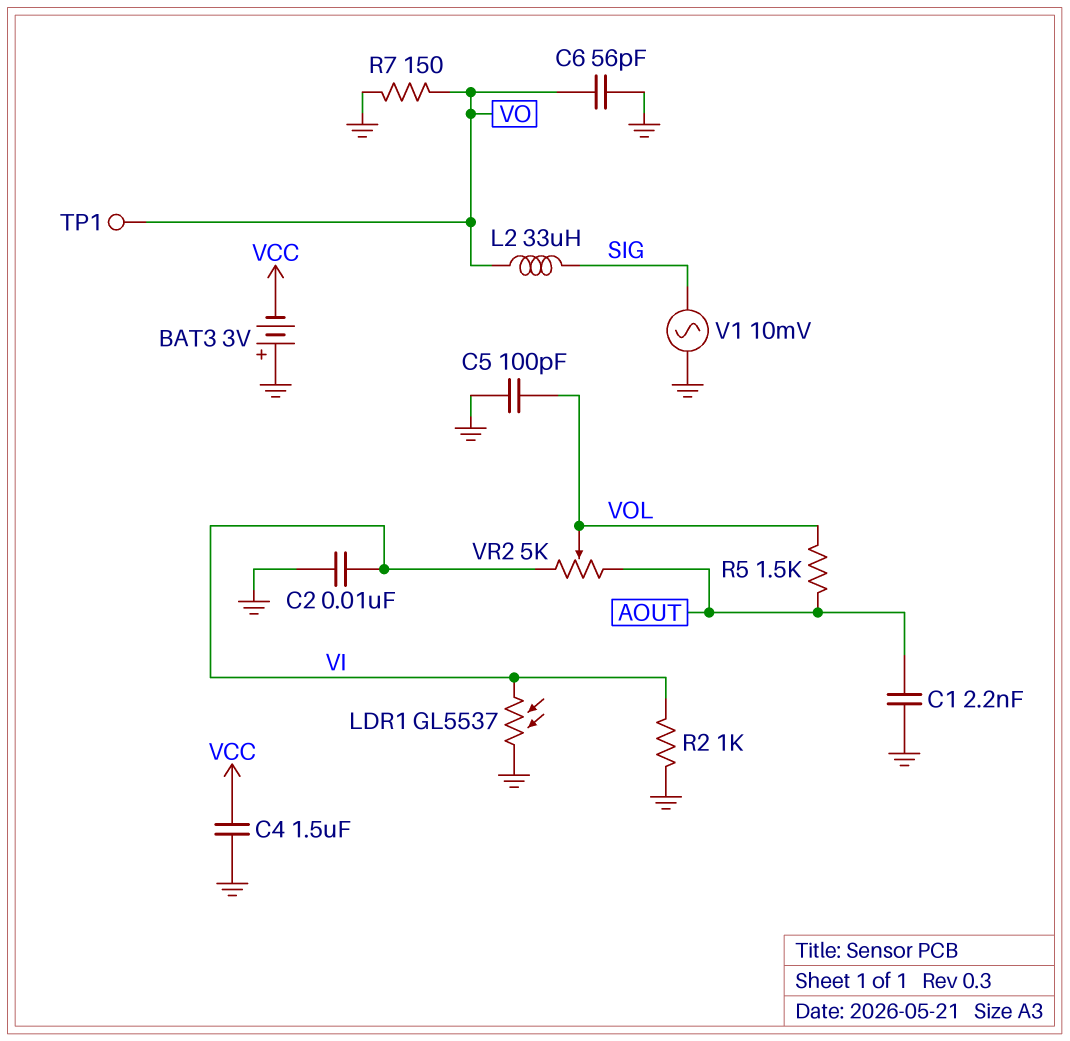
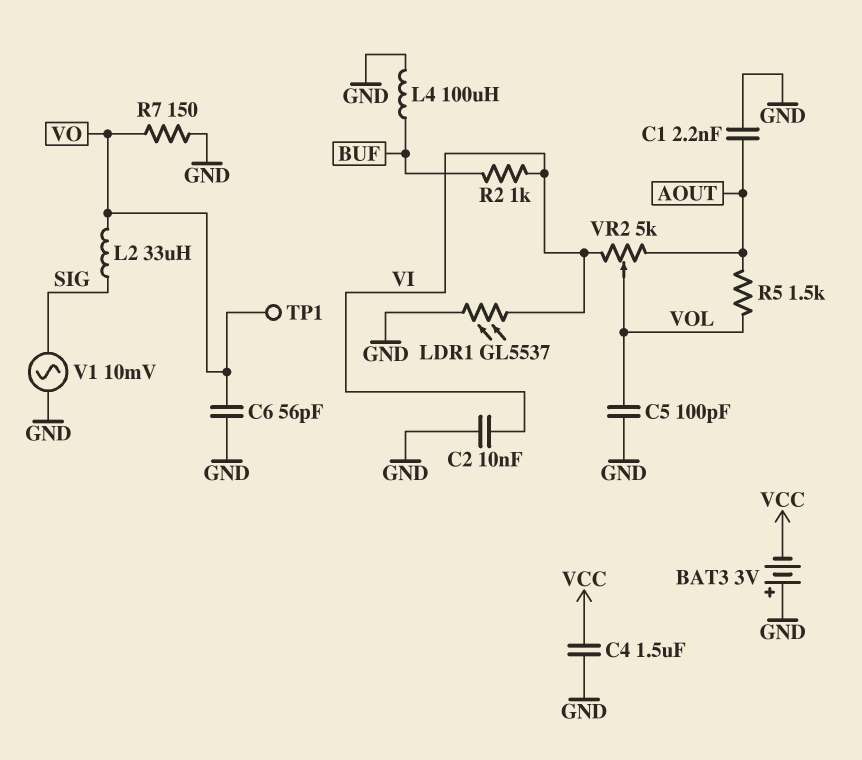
L4: none -> 100uH (BUF, GND)
R2: 1k (GND, VI) -> 1k (BUF, VI)

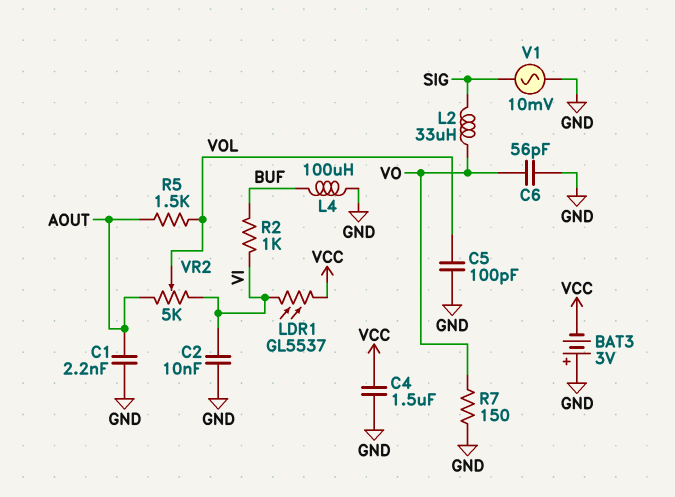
LDR1: GL5537 (GND, VI) -> GL5537 (VCC, VI)
TP1: test point (VO) -> none

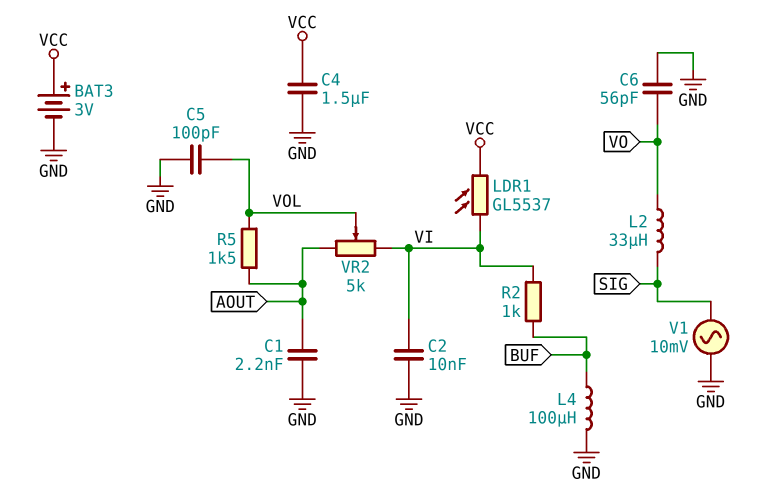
BAT3: 3V (plus GND, minus VCC) -> 3V (plus VCC, minus GND)
R7: 150 (GND, VO) -> none

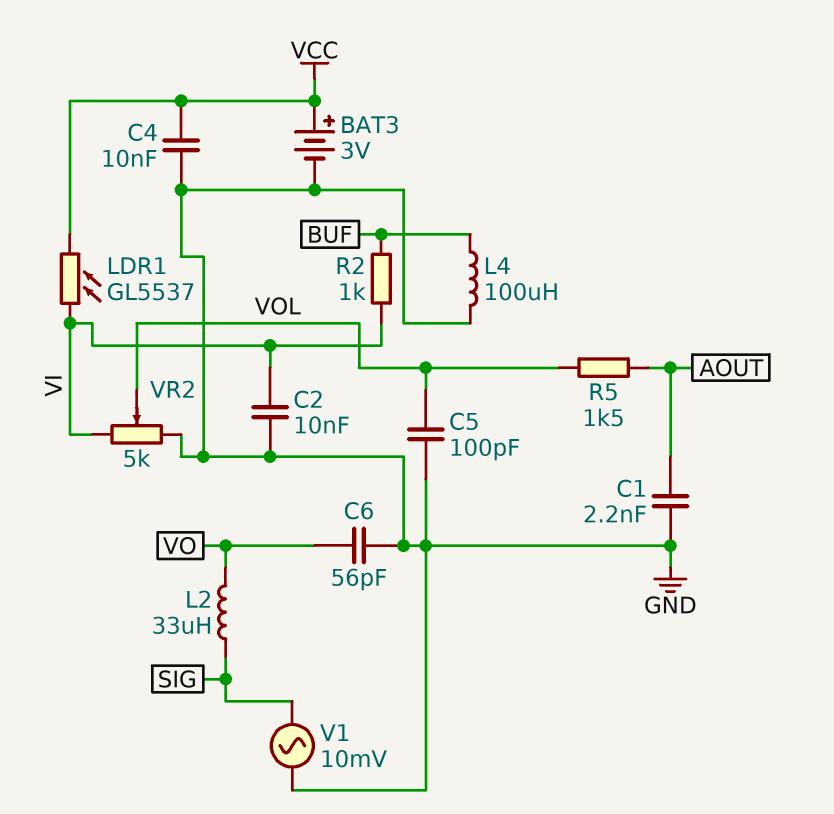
C4: 1.5uF (GND, VCC) -> 10nF (GND, VCC)
VR2: 5k (AOUT, VI, wiper VOL) -> 5k (GND, VI, wiper VOL)

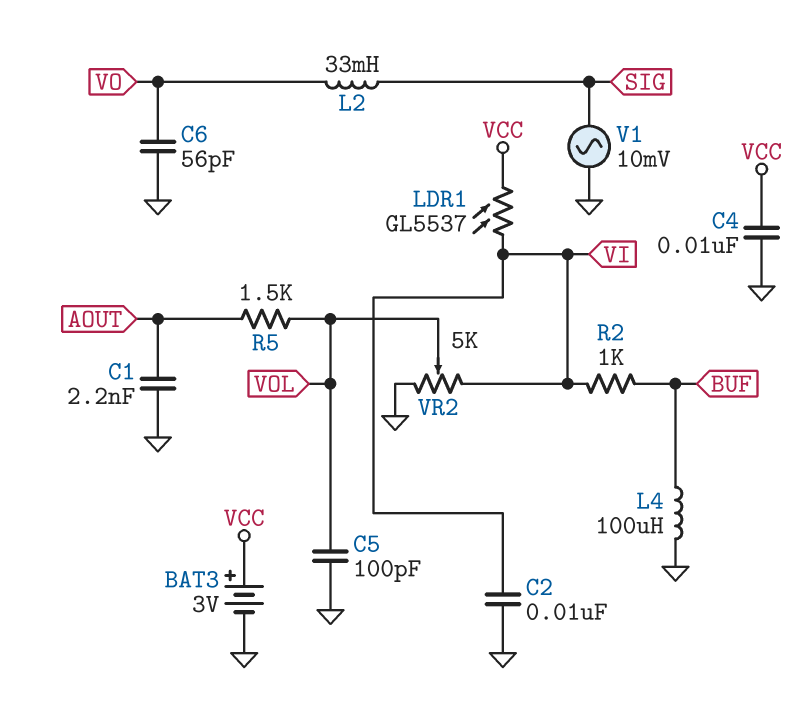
L2: 33uH (SIG, VO) -> 33mH (SIG, VO)

